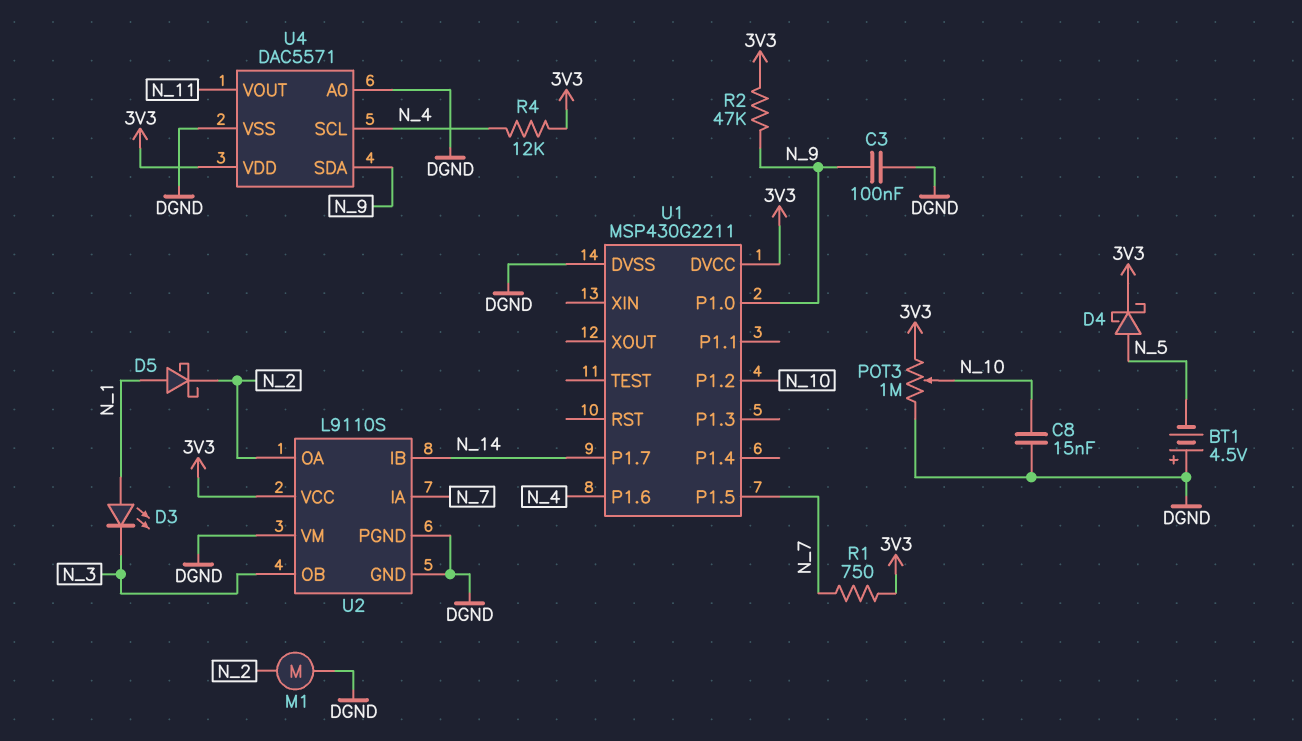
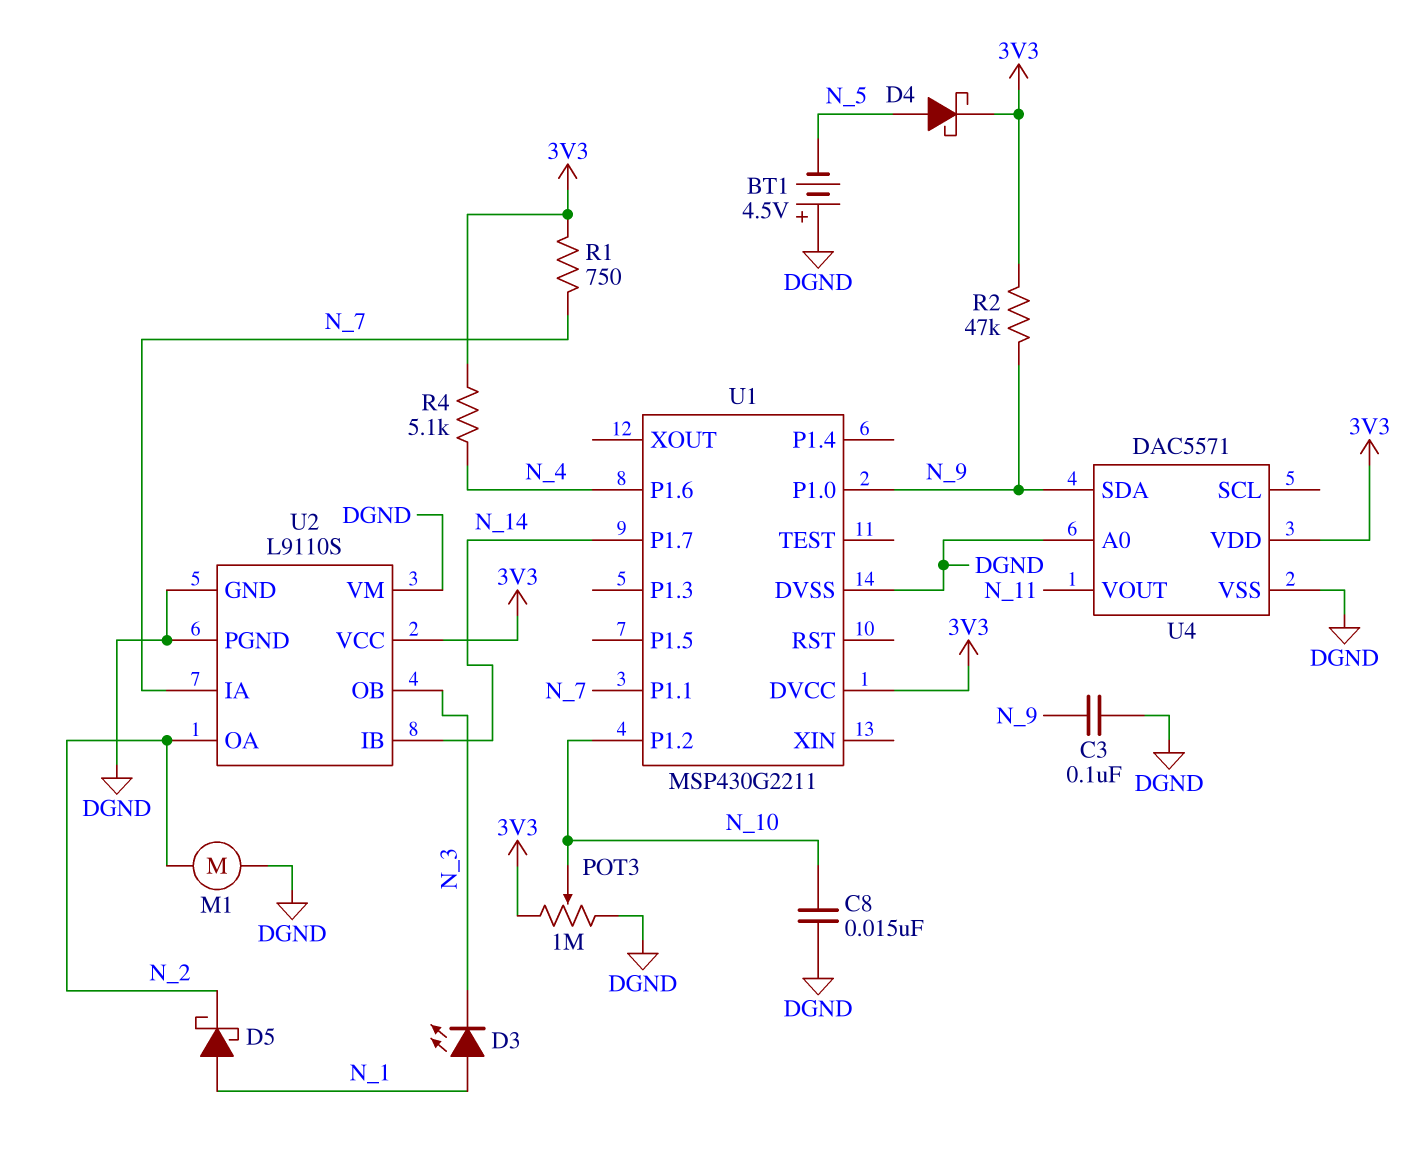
R4: 12k (3V3, N_4) -> 5.1k (3V3, N_4)
U1 pin P1.1: none -> N_7
U1 pin P1.5: N_7 -> none
U4 pin SCL: N_4 -> none

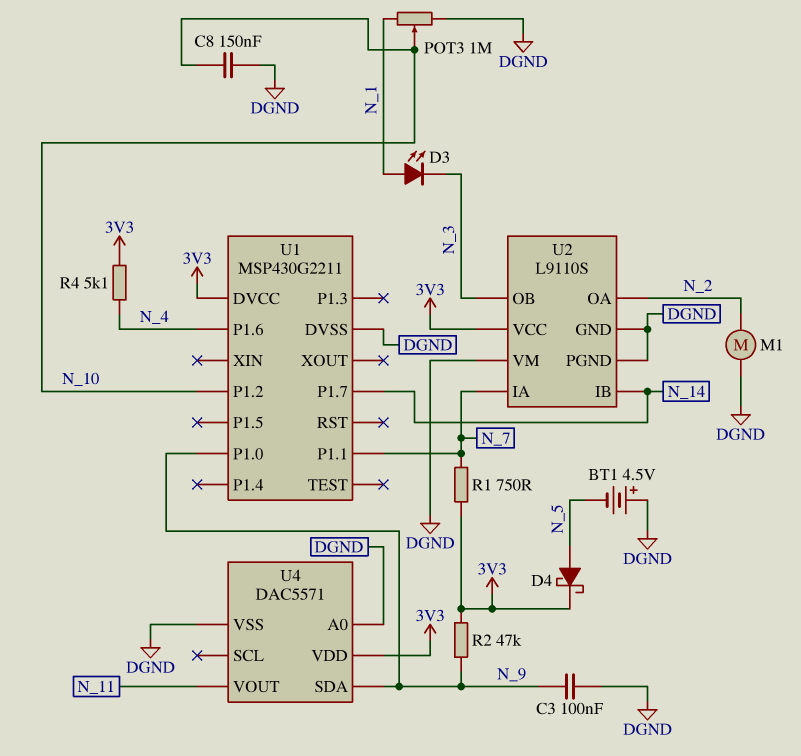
C8: 15nF (DGND, N_10) -> 150nF (DGND, N_10)
D5: schottky (A N_1, K N_2) -> none
POT3: 1M (3V3, DGND, wiper N_10) -> 1M (DGND, N_1, wiper N_10)

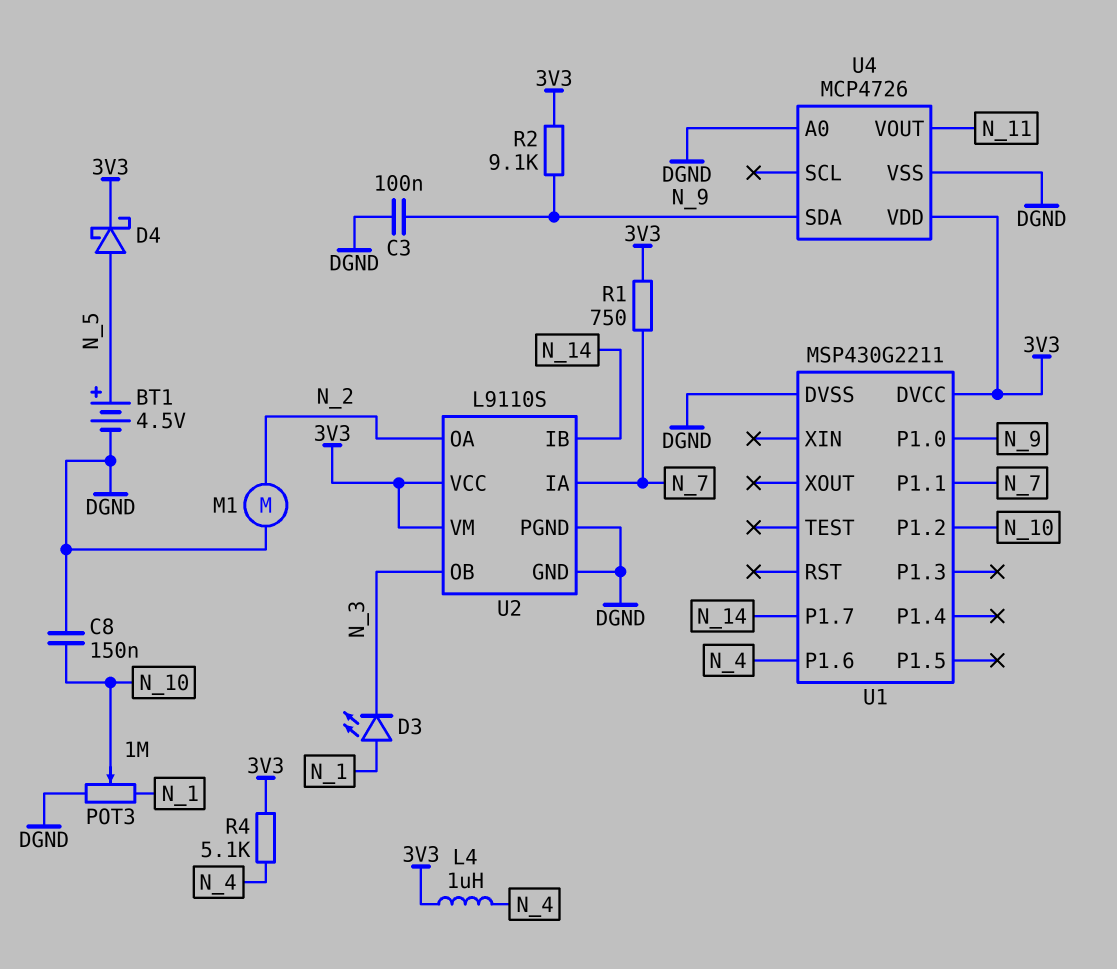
BT1: 4.5V (plus DGND, minus N_5) -> 4.5V (plus N_5, minus DGND)
L4: none -> 1uH (3V3, N_4)
R2: 47k (3V3, N_9) -> 9.1k (3V3, N_9)
U2 pin VM: DGND -> 3V3
U4: DAC5571 -> MCP4726

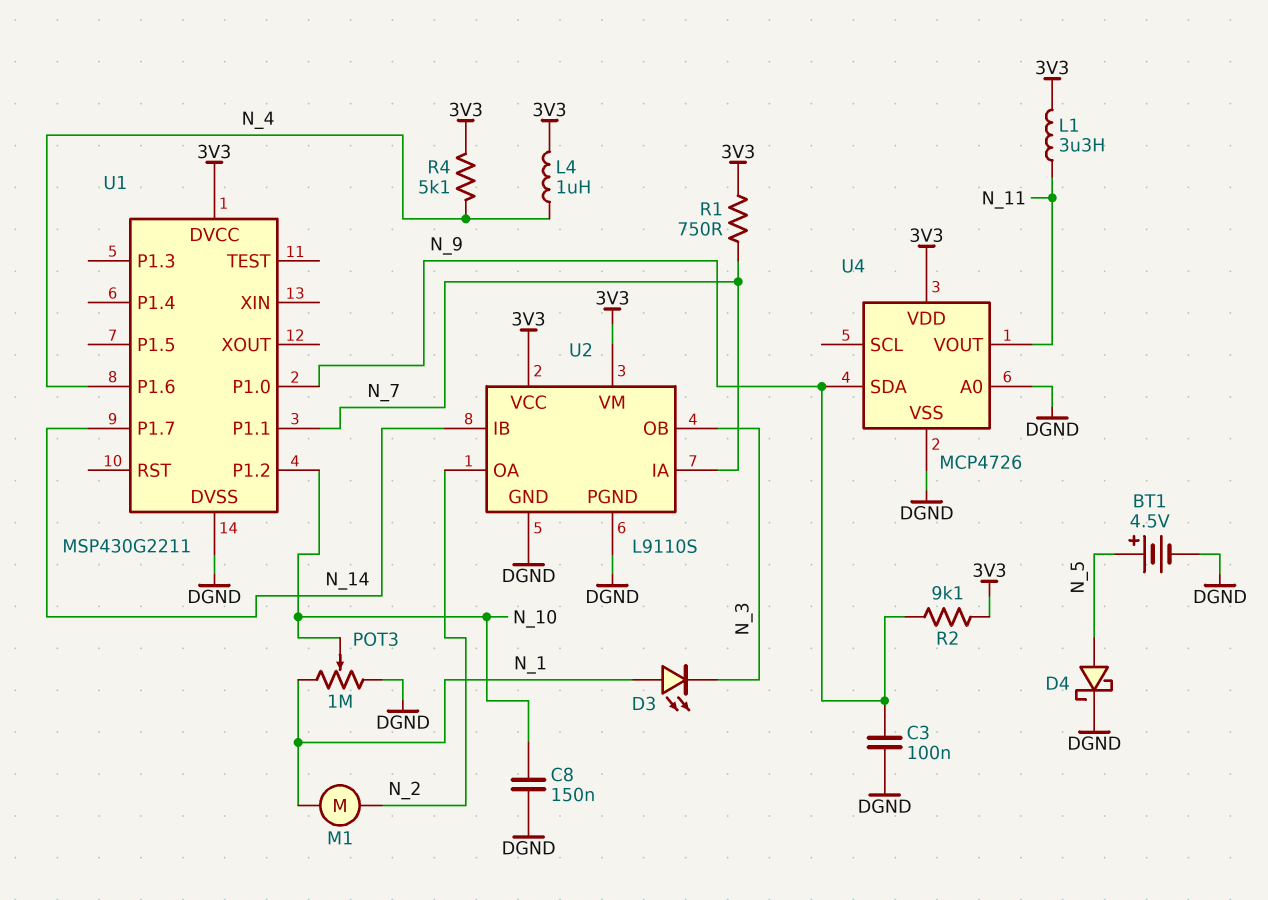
D4: schottky (A N_5, K 3V3) -> schottky (A N_5, K DGND)
L1: none -> 3.3uH (3V3, N_11)
M1: motor (DGND, N_2) -> motor (N_1, N_2)

